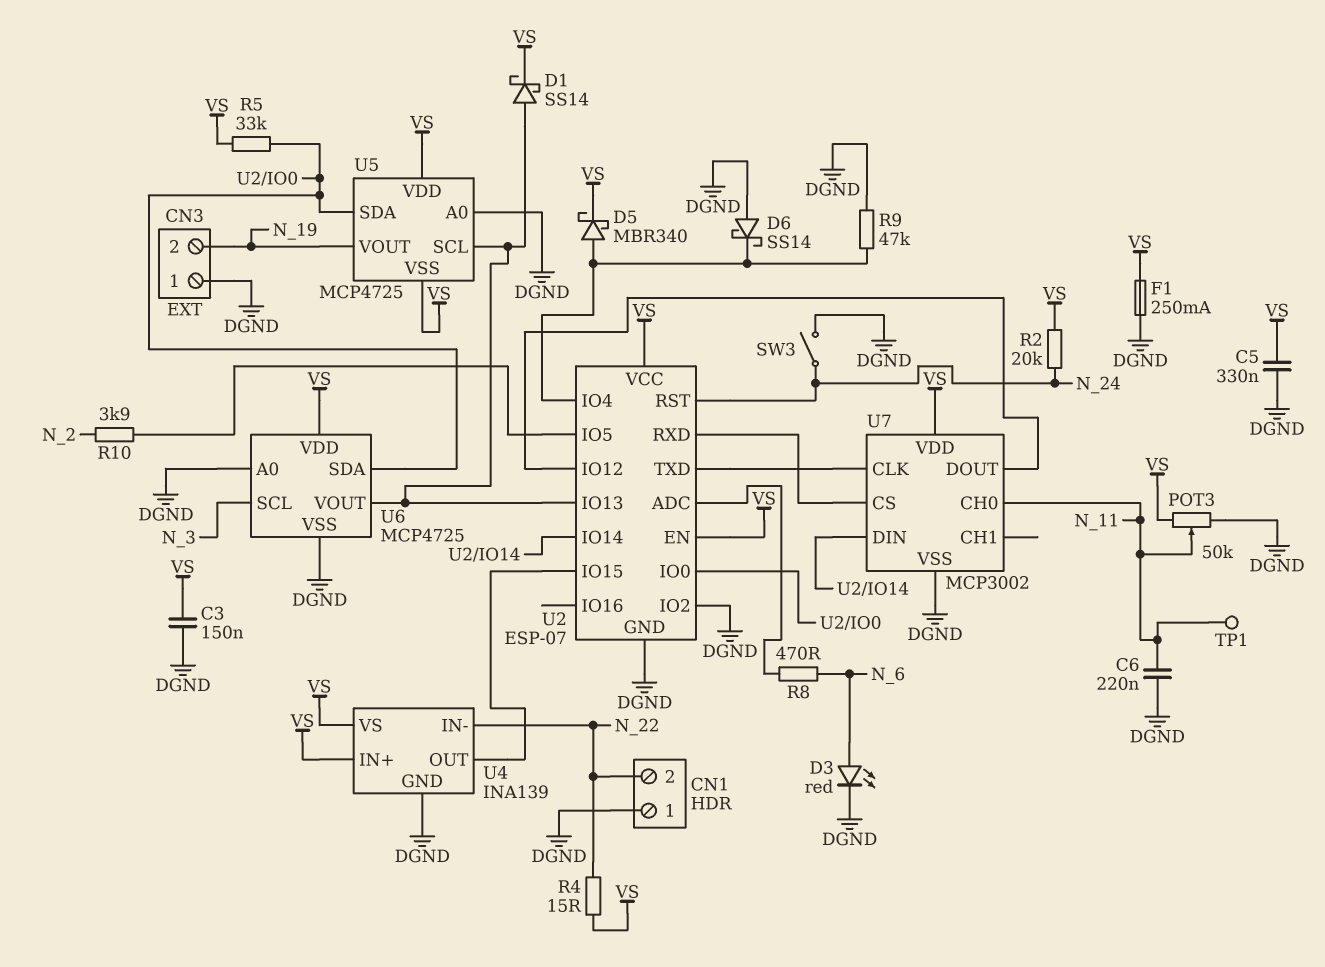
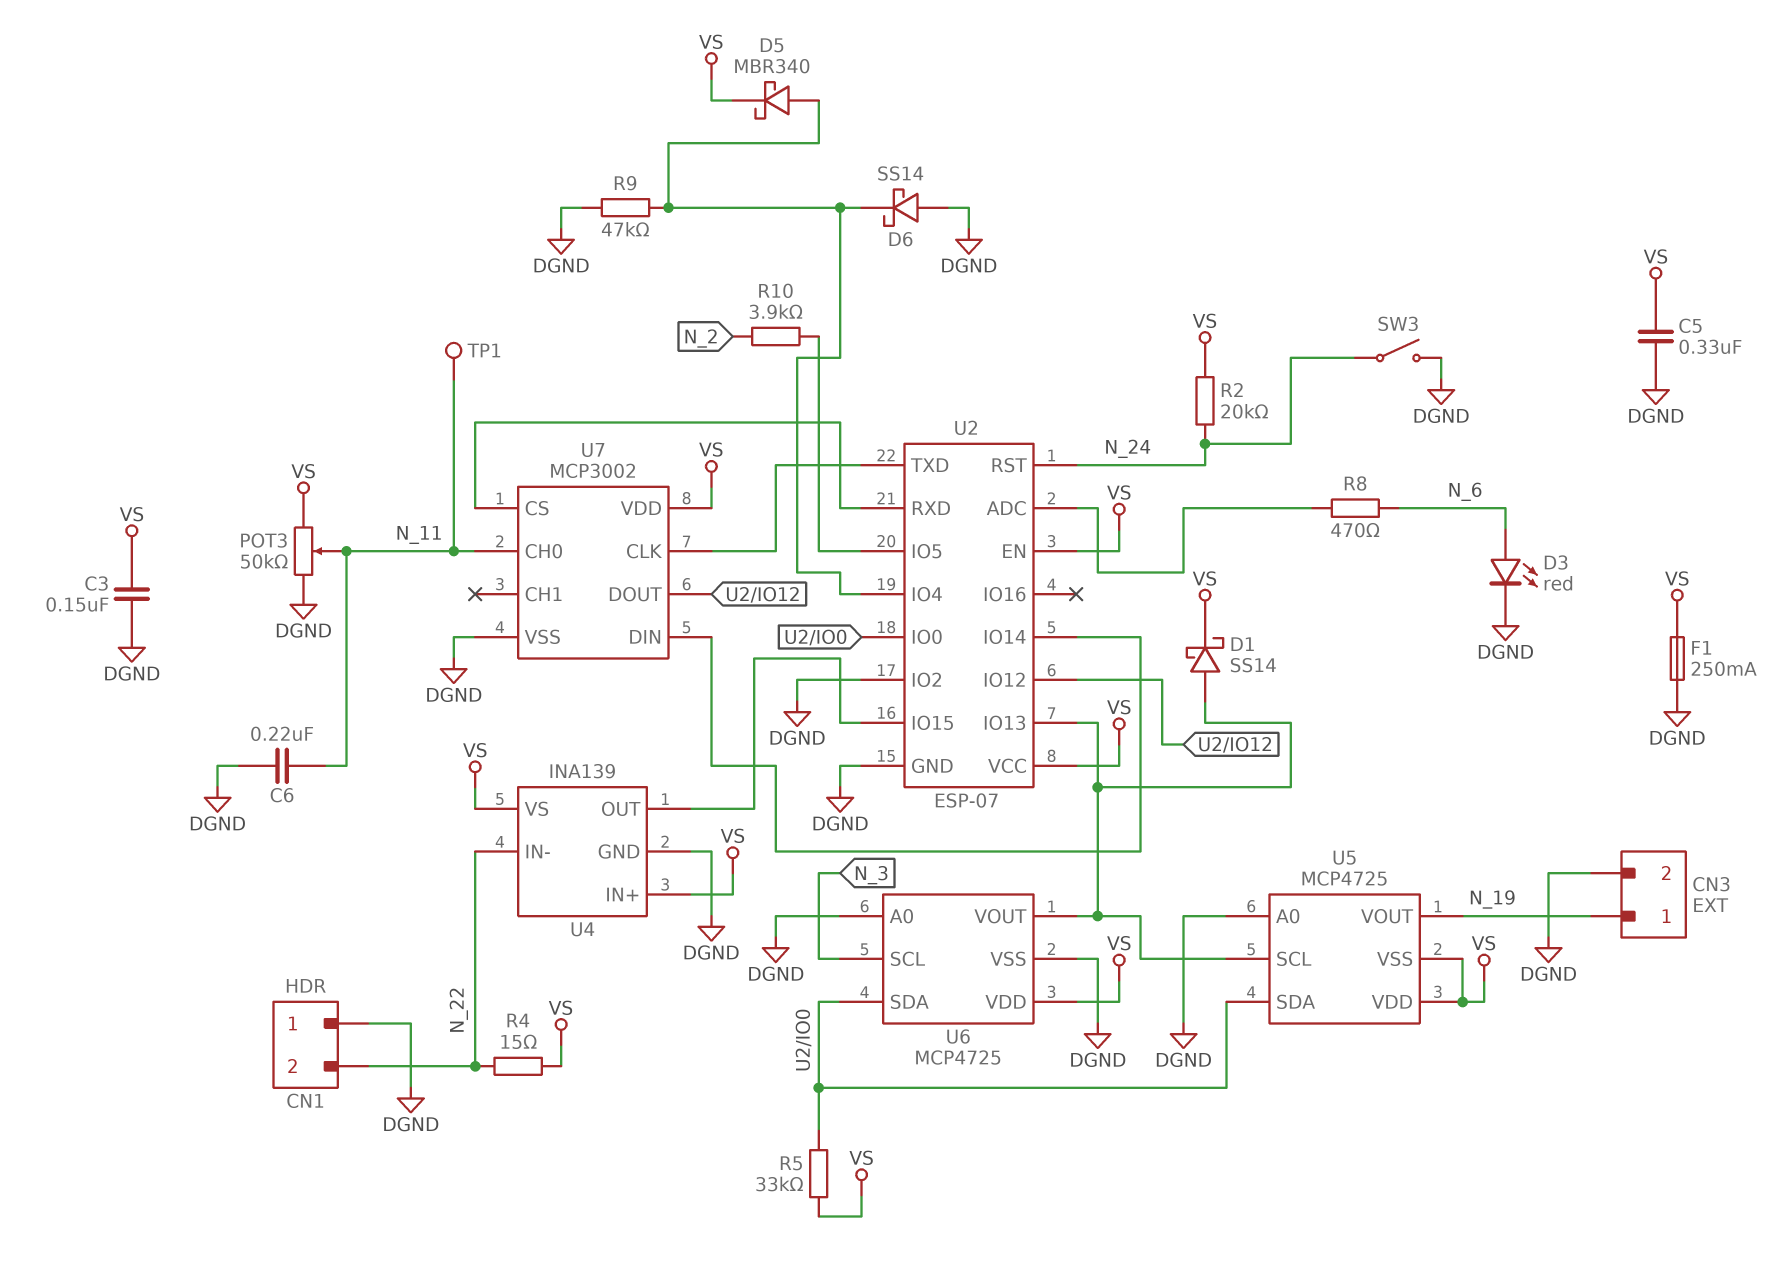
CN3 pin 1: DGND -> N_19
CN3 pin 2: N_19 -> DGND

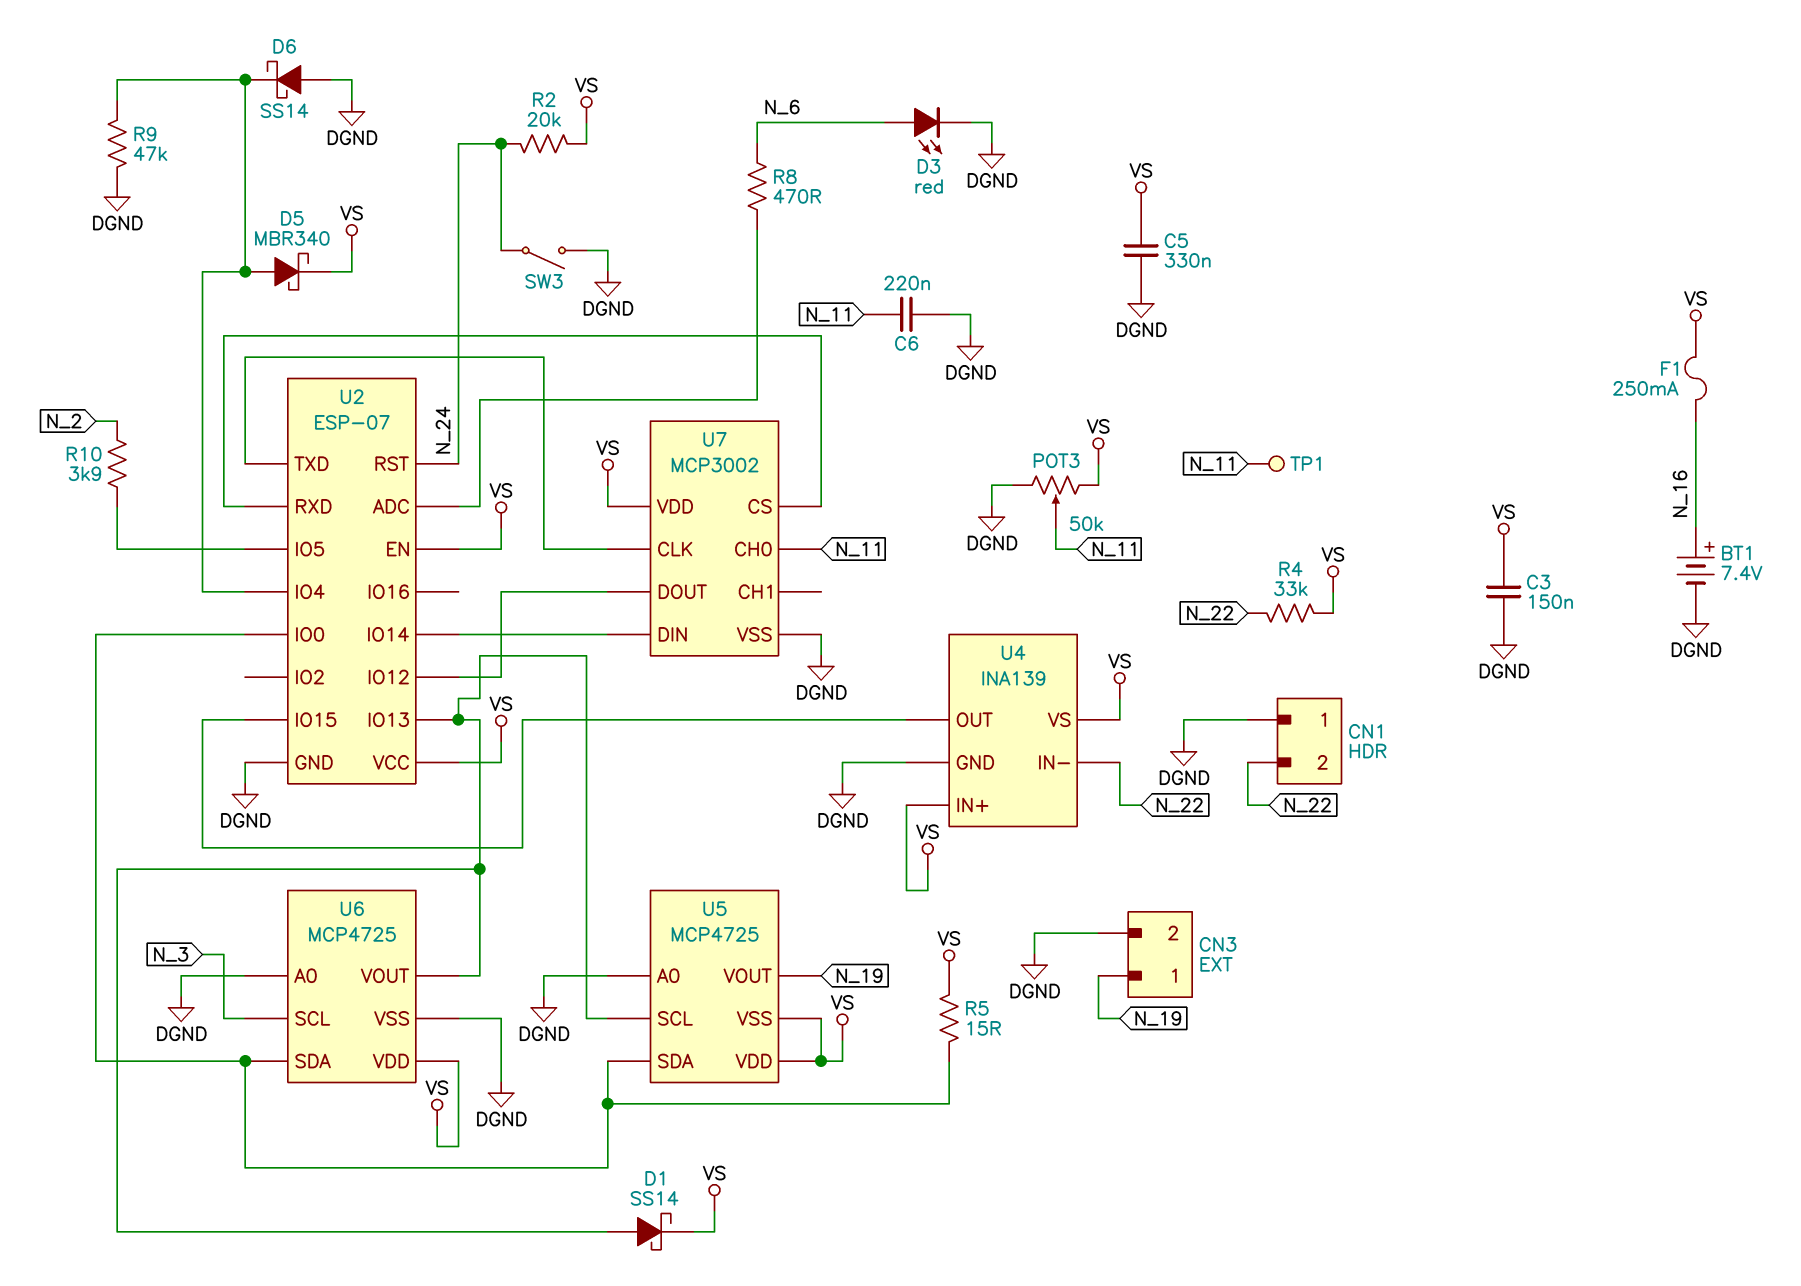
BT1: none -> 7.4V (plus N_16, minus DGND)
F1: 250mA (DGND, VS) -> 250mA (N_16, VS)
R4: 15 (N_22, VS) -> 33k (N_22, VS)
R5: 33k (U2/IO0, VS) -> 15 (U2/IO0, VS)
U2 pin IO2: DGND -> none

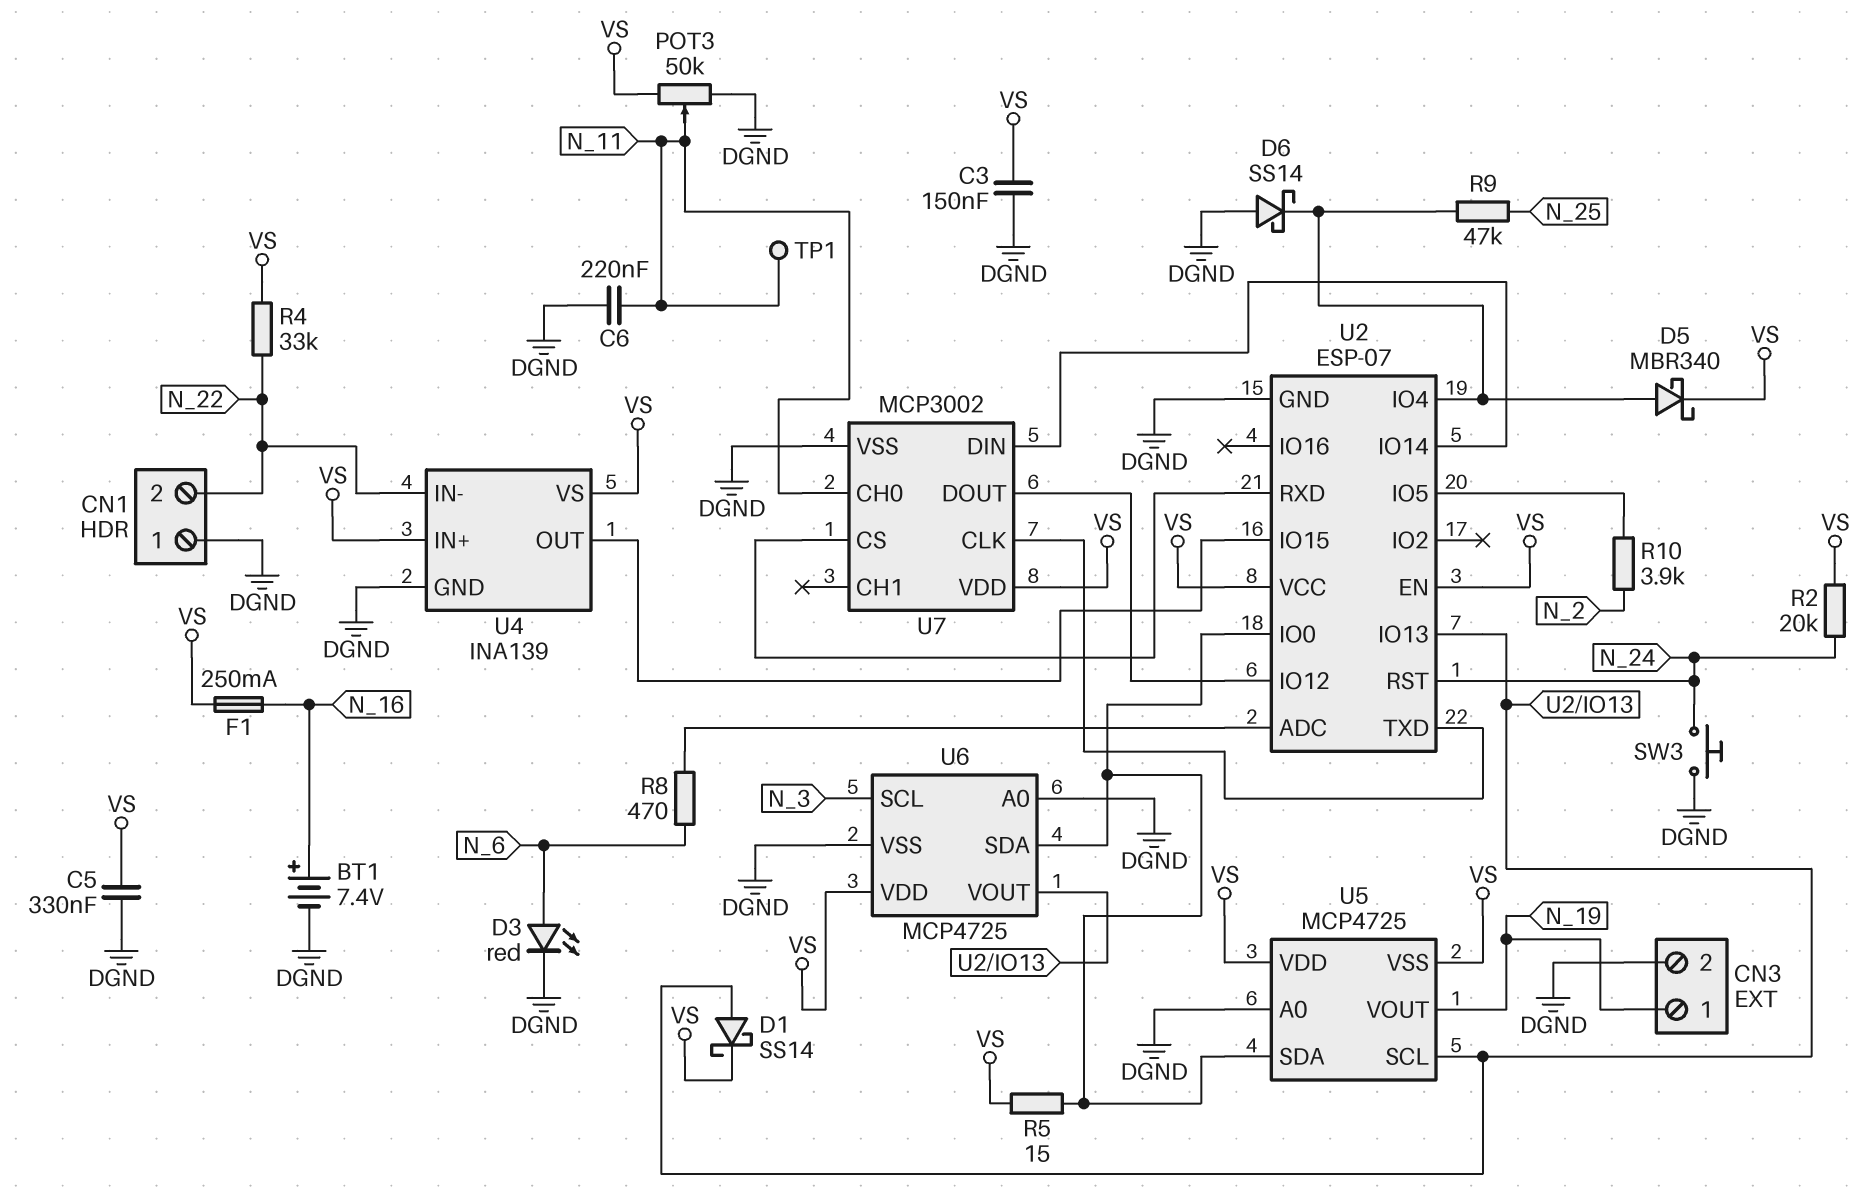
R9: 47k (DGND, U2/IO4) -> 47k (N_25, U2/IO4)
SW3: switch (DGND, N_24) -> button (DGND, N_24)

